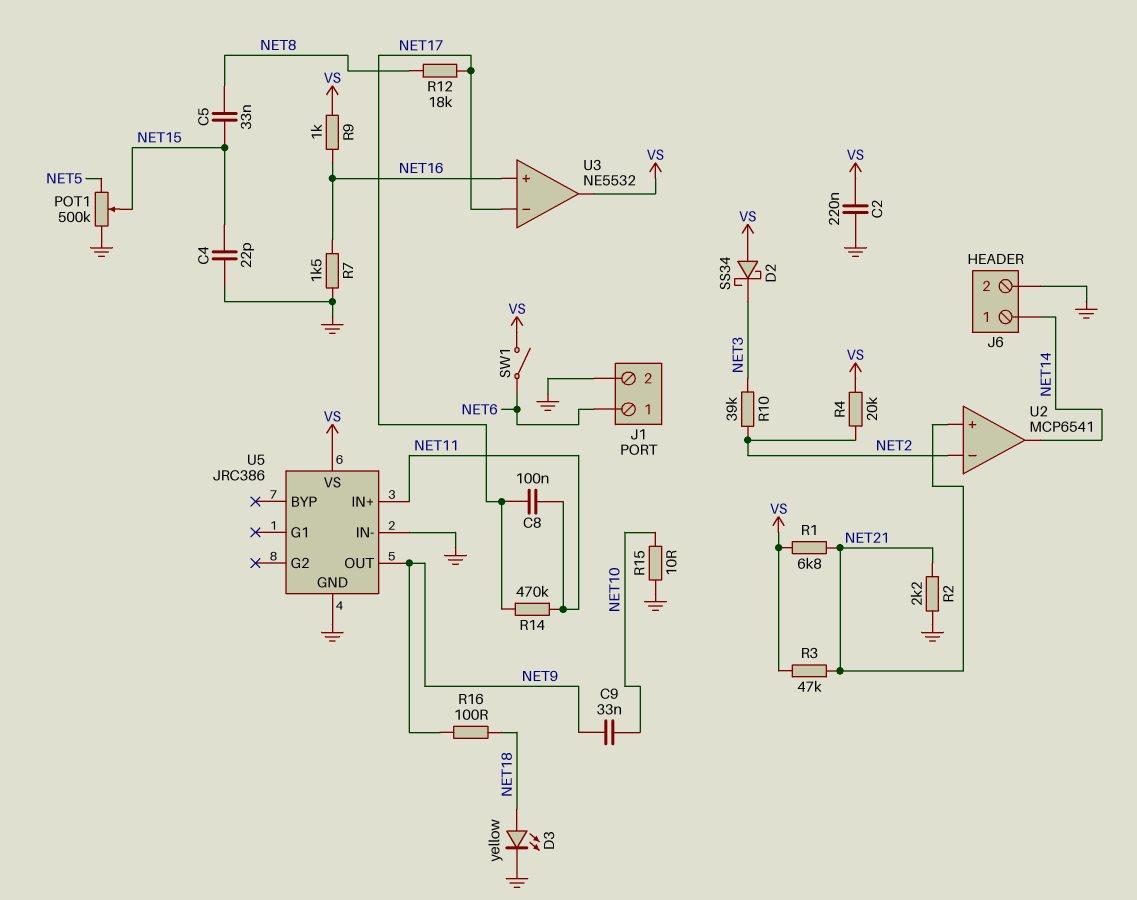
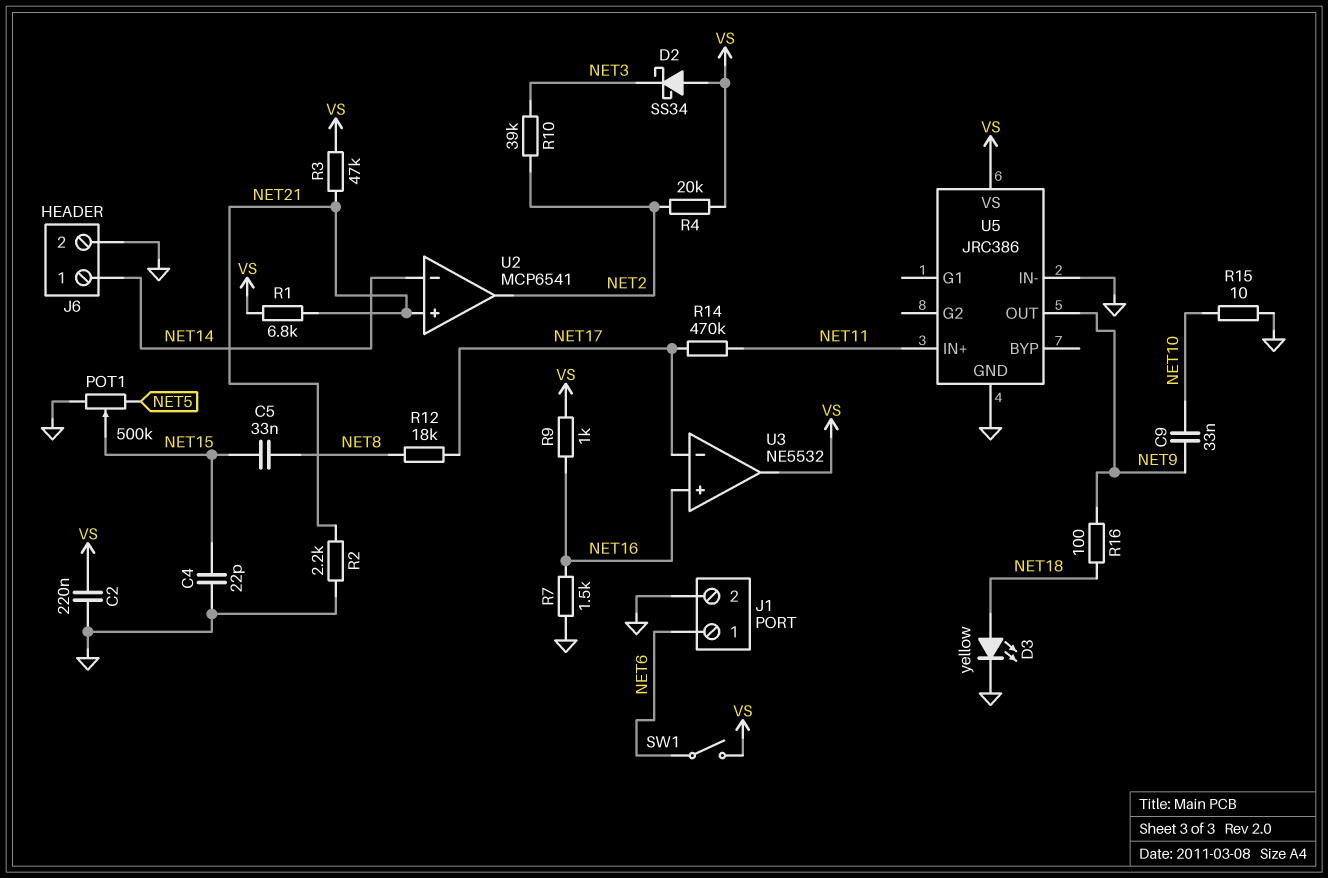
C8: 100nF (NET11, NET17) -> none
U2 pin in-: NET2 -> NET14
U2 pin out: NET14 -> NET2

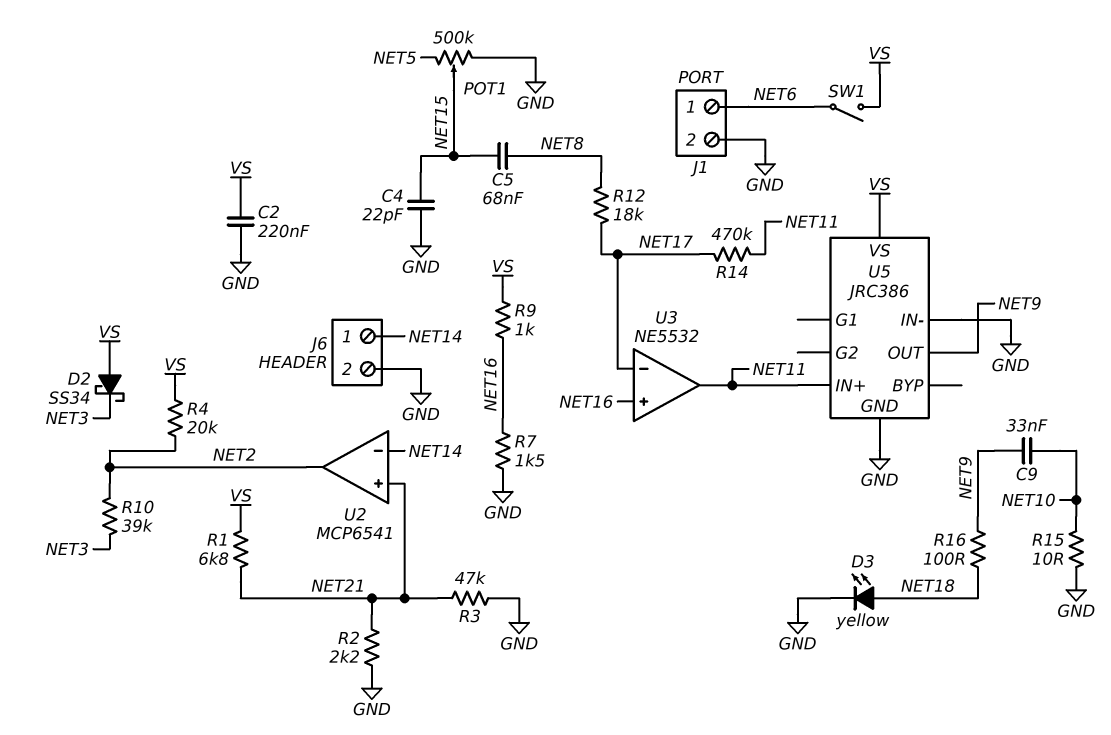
C5: 33nF (NET8, NET15) -> 68nF (NET8, NET15)
R3: 47k (NET21, VS) -> 47k (GND, NET21)
U3 pin out: VS -> NET11

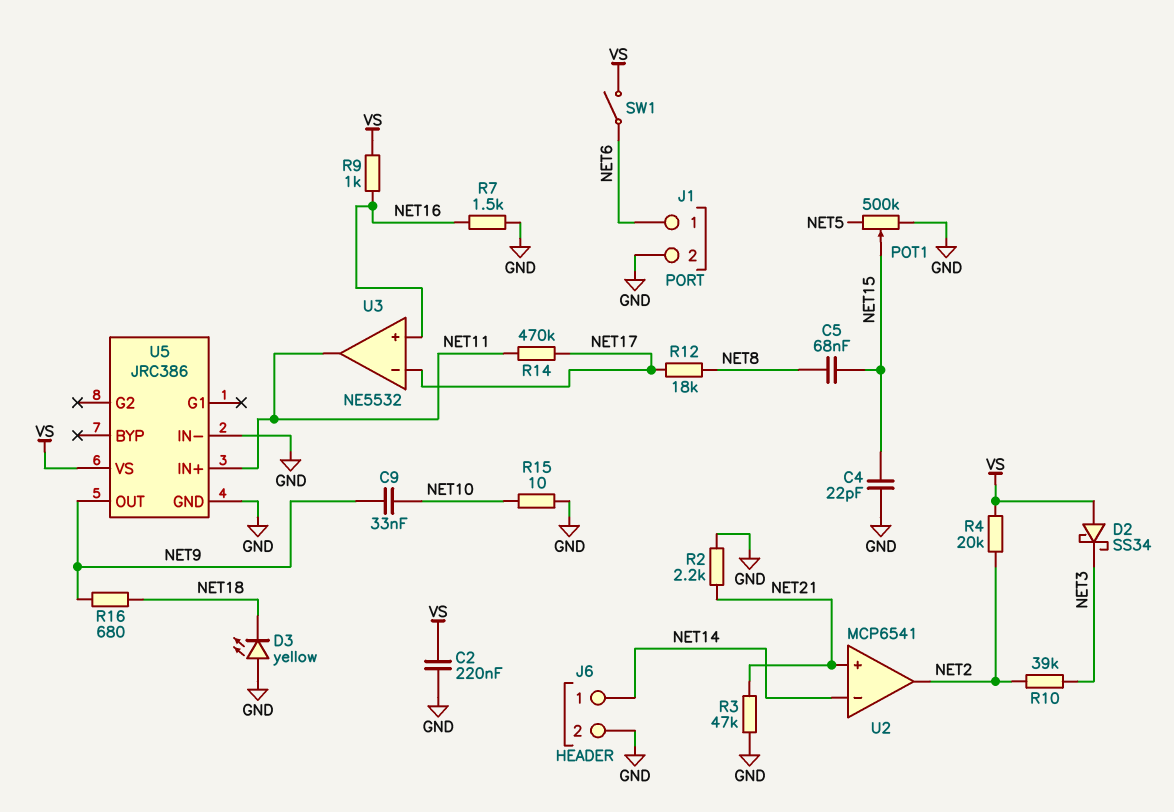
D3: LED yellow (A NET18, K GND) -> LED yellow (A GND, K NET18)
R1: 6.8k (NET21, VS) -> none
R16: 100 (NET9, NET18) -> 680 (NET9, NET18)

